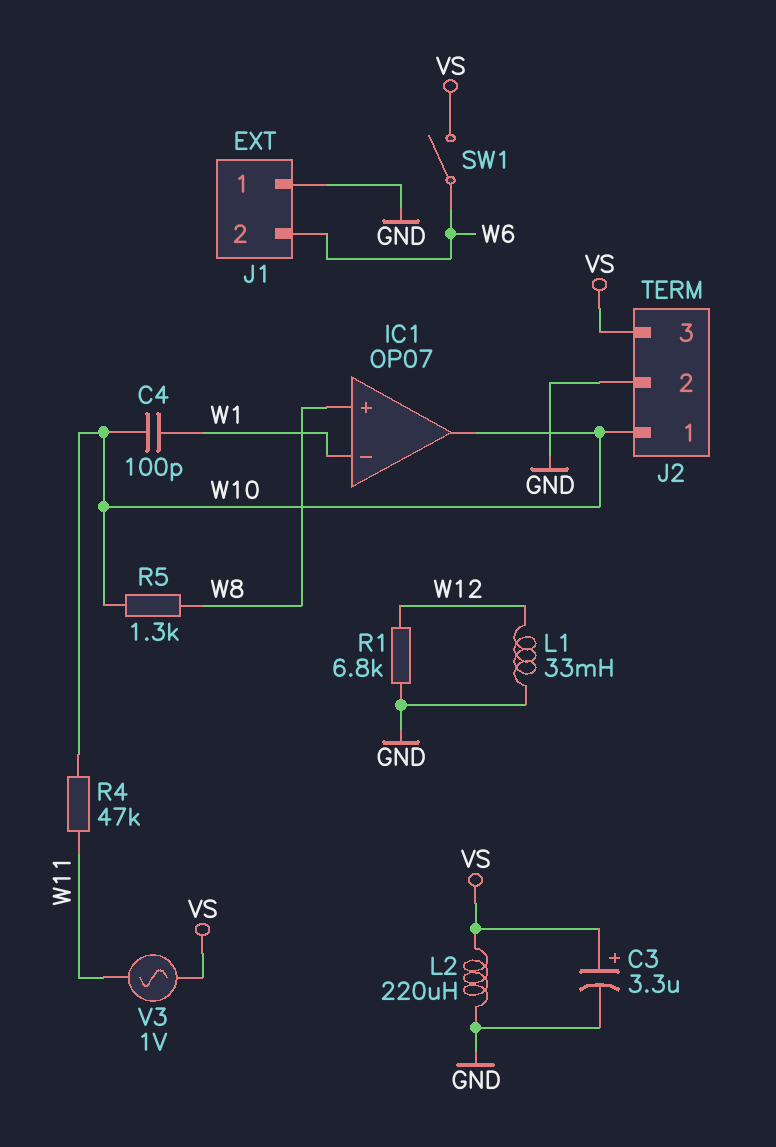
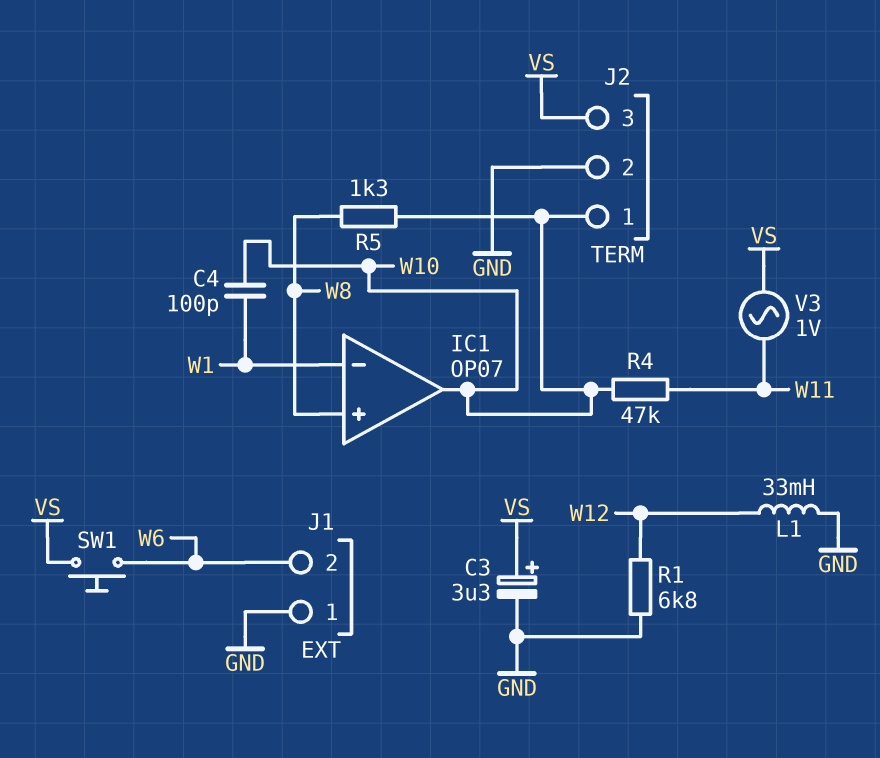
L2: 220uH (GND, VS) -> none
SW1: switch (VS, W6) -> button (VS, W6)

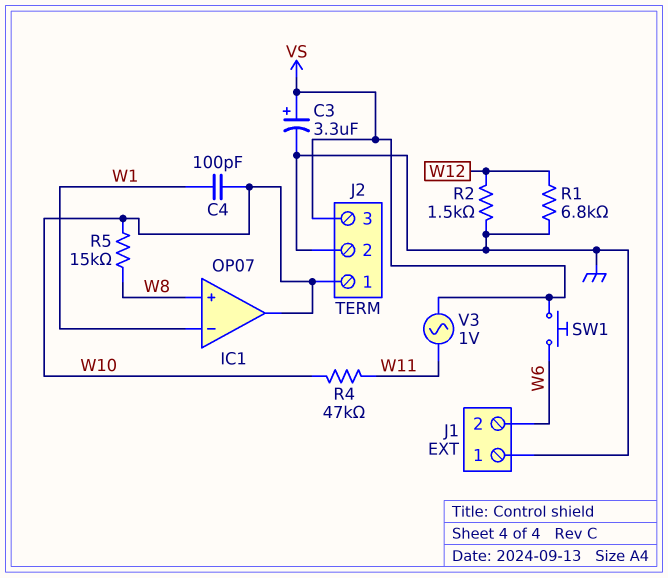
L1: 33mH (GND, W12) -> none
R2: none -> 1.5k (GND, W12)
R5: 1.3k (W8, W10) -> 15k (W8, W10)

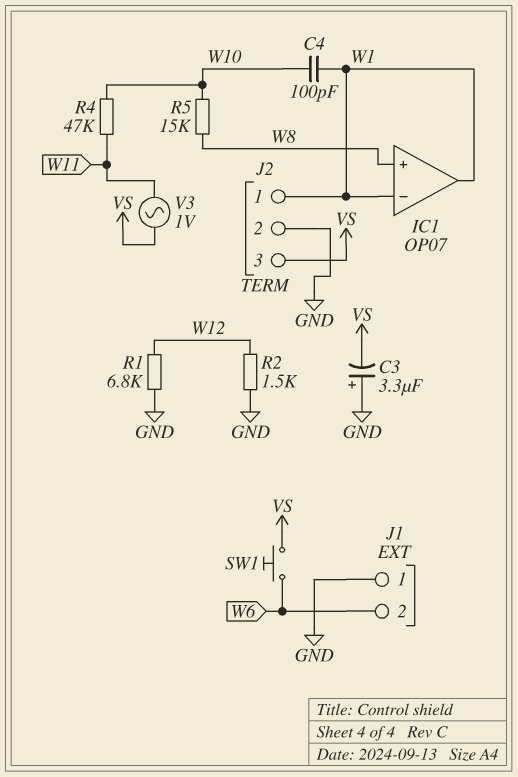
C3: 3.3uF (plus VS, minus GND) -> 3.3uF (plus GND, minus VS)
IC1 pin out: W10 -> W1
J2 pin 1: W10 -> W1

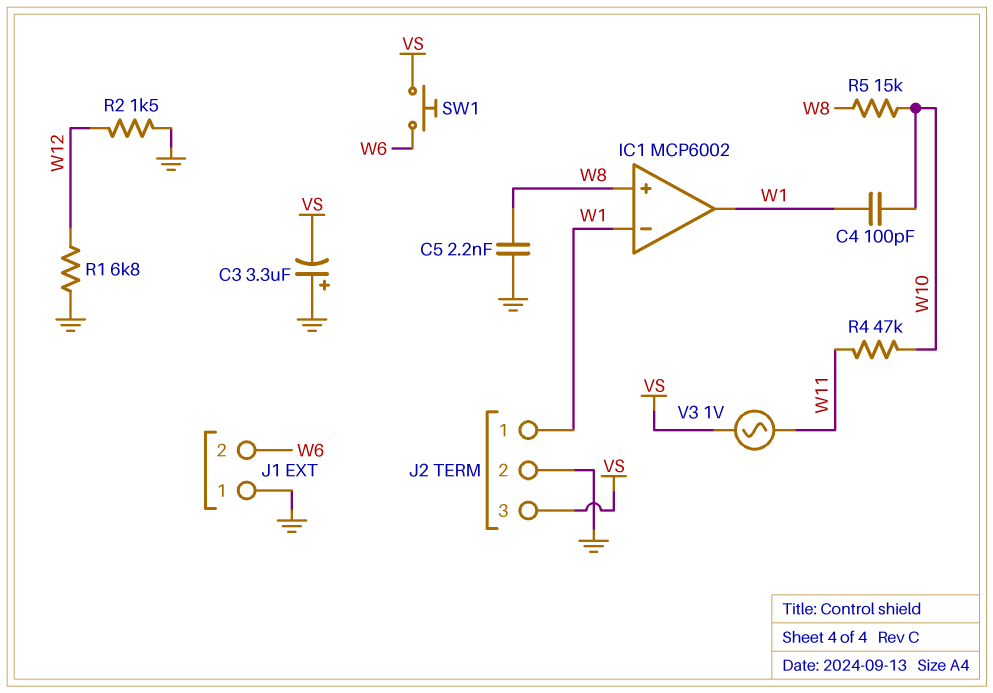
C5: none -> 2.2nF (GND, W8)
IC1: OP07 -> MCP6002

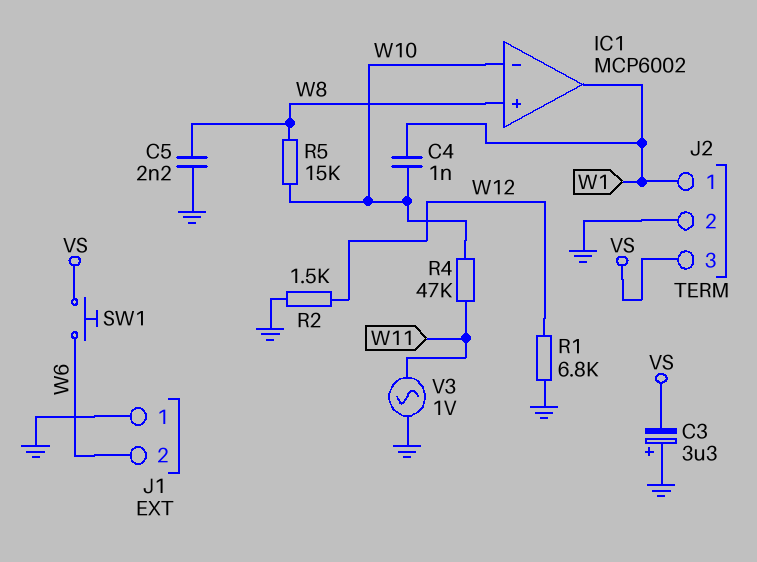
C4: 100pF (W1, W10) -> 1nF (W1, W10)
IC1 pin in-: W1 -> W10
V3: AC 1V (VS, W11) -> AC 1V (GND, W11)

